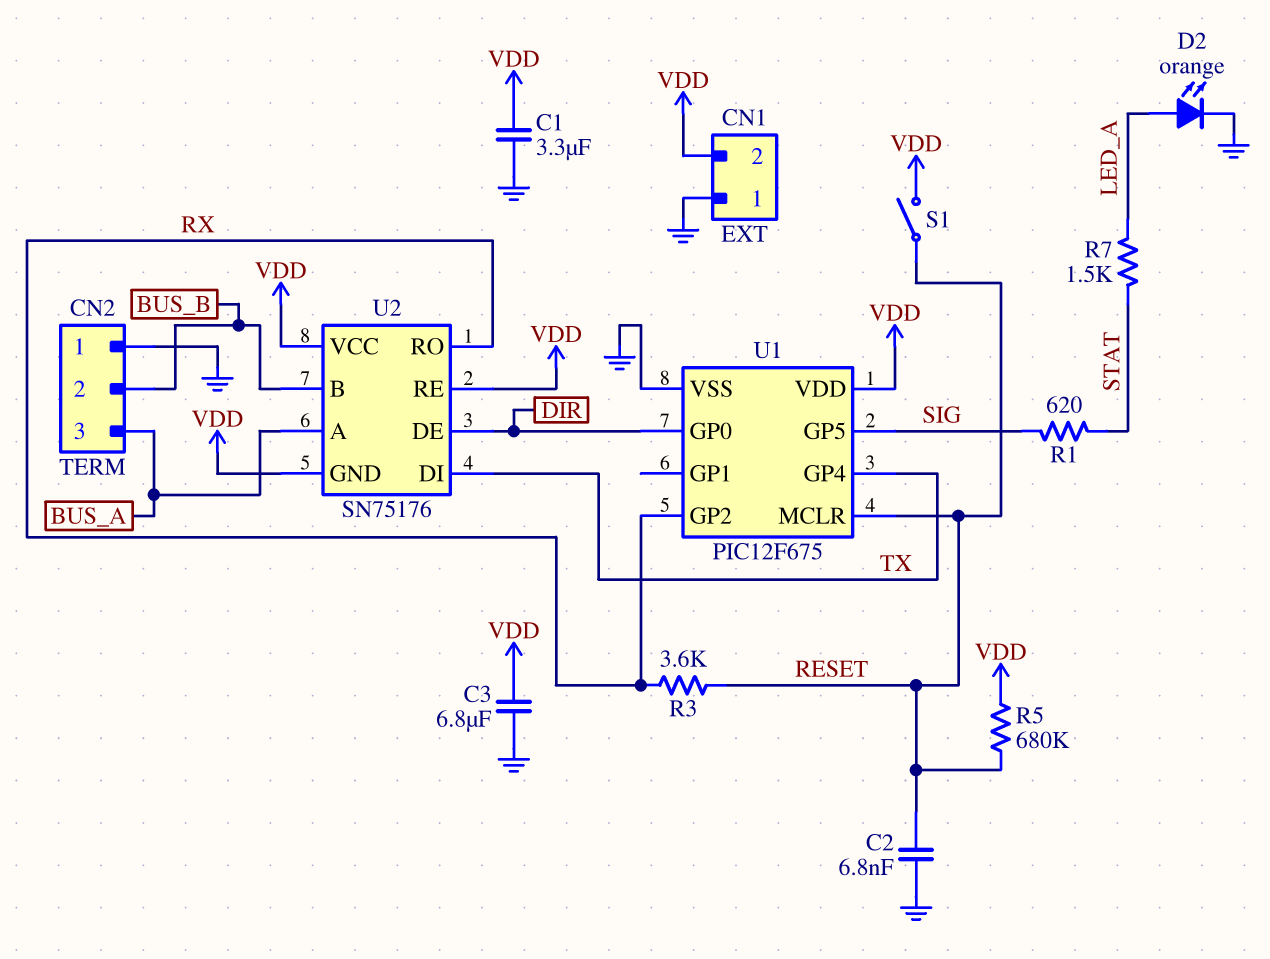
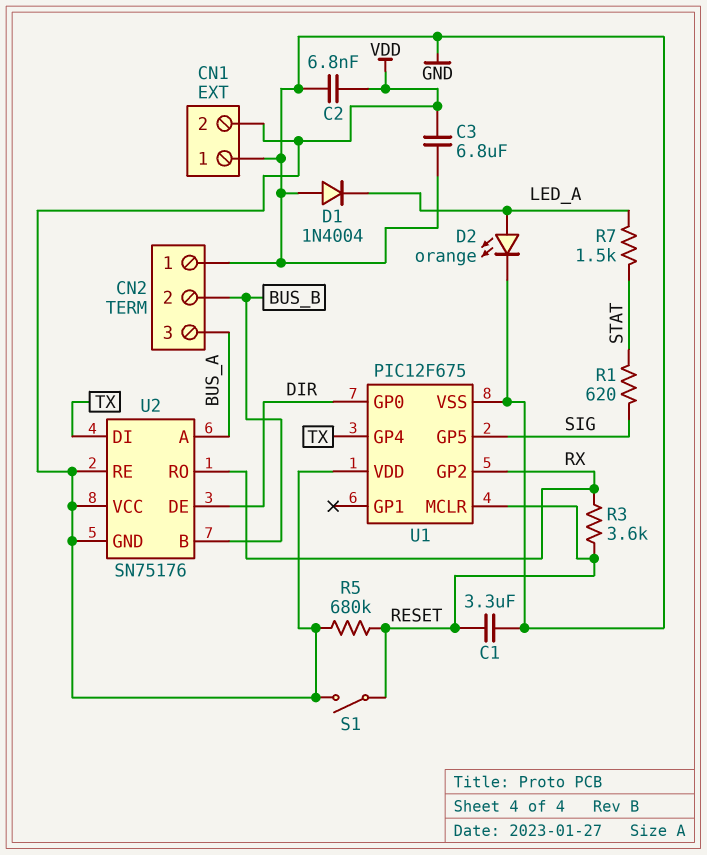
C1: 3.3uF (GND, VDD) -> 3.3uF (GND, RESET)
C2: 6.8nF (GND, RESET) -> 6.8nF (GND, VDD)
D1: none -> diode 1N4004 (A GND, K LED_A)

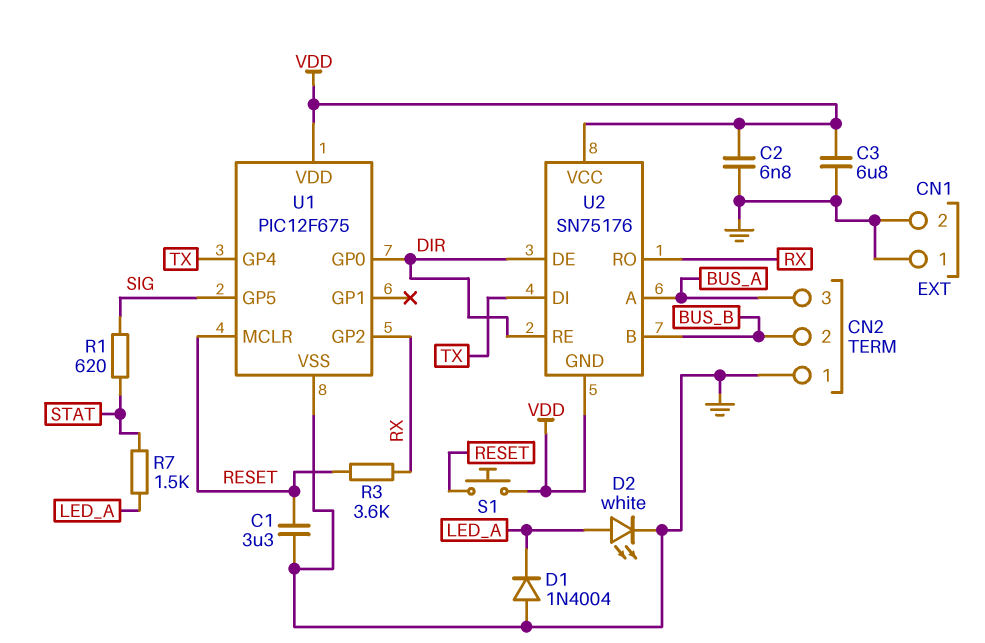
CN1 pin 2: VDD -> GND
D2: LED orange (A LED_A, K GND) -> LED white (A LED_A, K GND)
R5: 680k (RESET, VDD) -> none
S1: switch (RESET, VDD) -> button (RESET, VDD)
U2 pin RE: VDD -> DIR

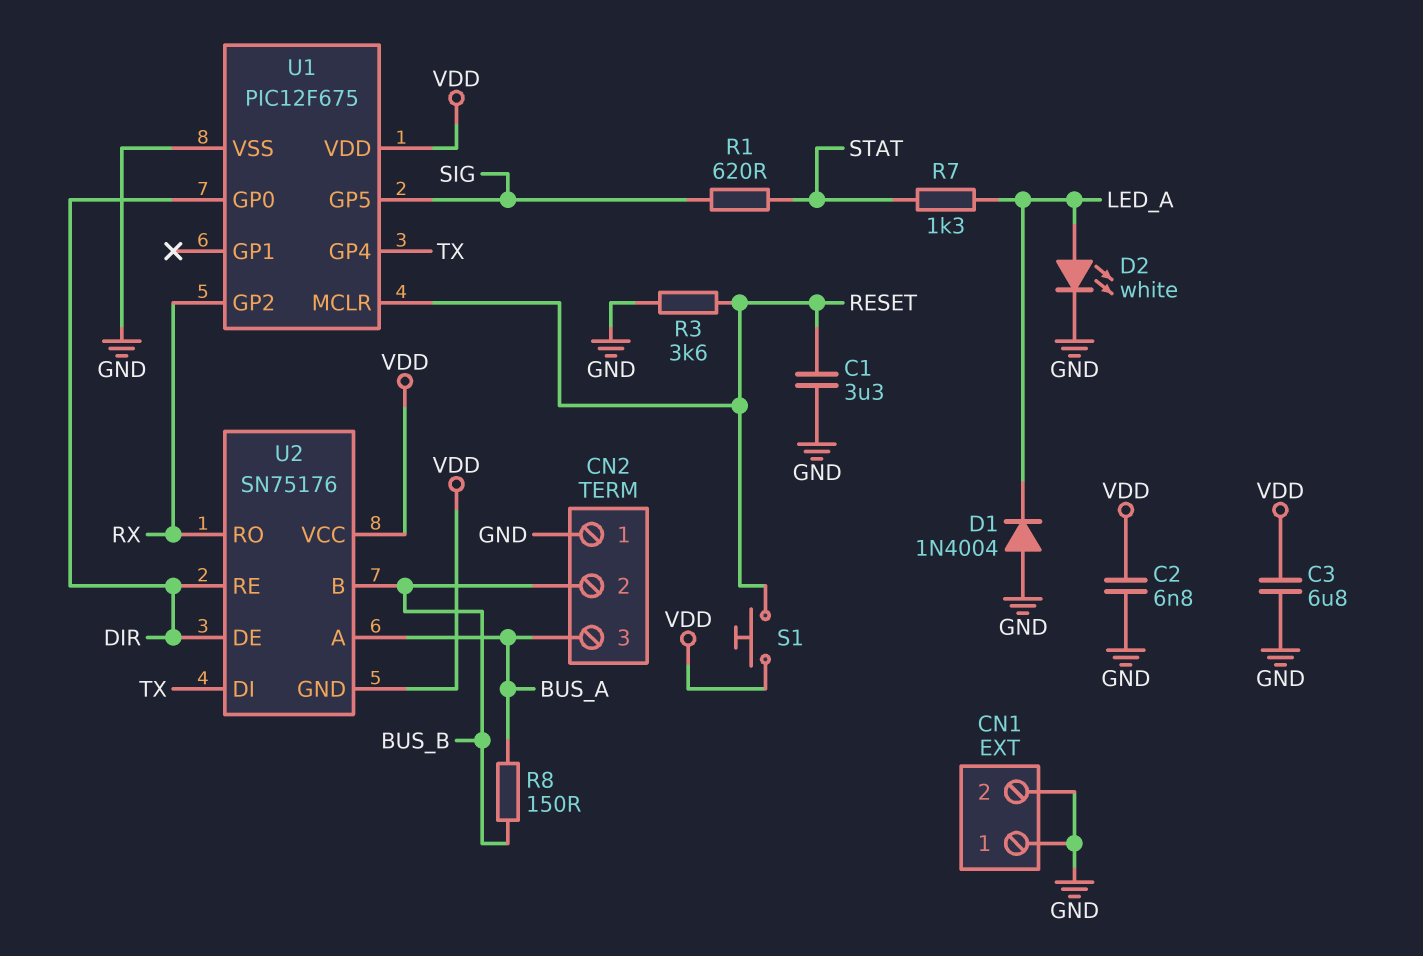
R3: 3.6k (RESET, RX) -> 3.6k (GND, RESET)
R7: 1.5k (LED_A, STAT) -> 1.3k (LED_A, STAT)
R8: none -> 150 (BUS_A, BUS_B)

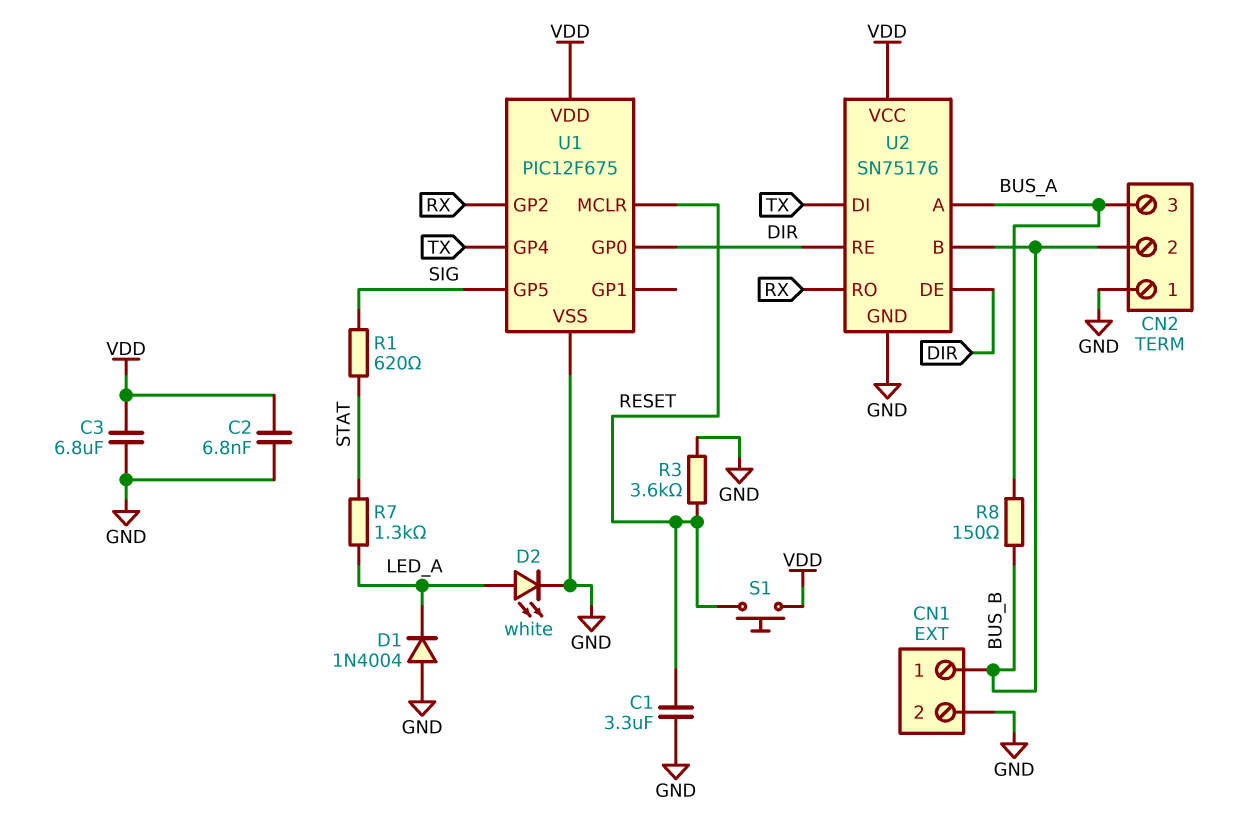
CN1 pin 1: GND -> BUS_B
U2 pin GND: VDD -> GND

